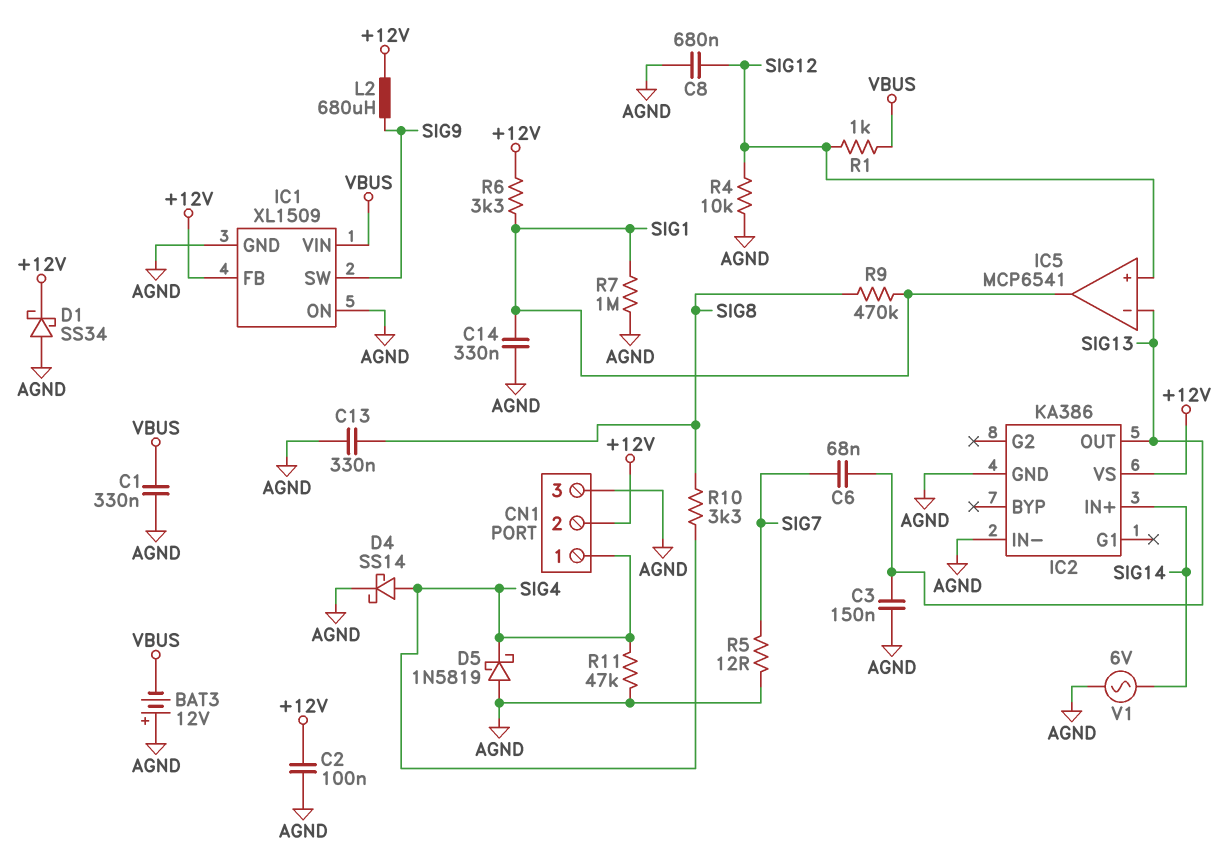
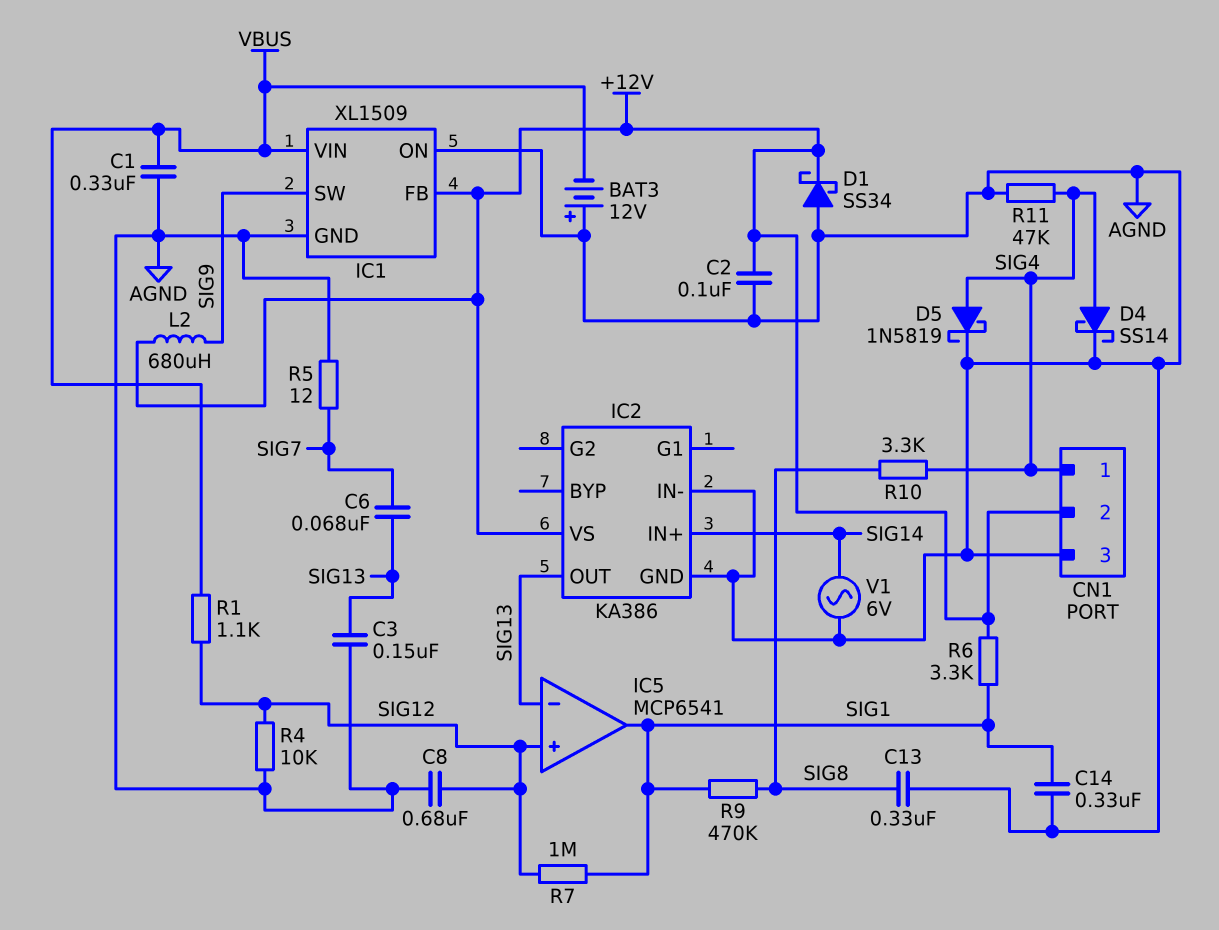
D5: schottky 1N5819 (A AGND, K SIG4) -> schottky 1N5819 (A SIG4, K AGND)
R1: 1k (SIG12, VBUS) -> 1.1k (SIG12, VBUS)
R7: 1M (AGND, SIG1) -> 1M (SIG1, SIG12)

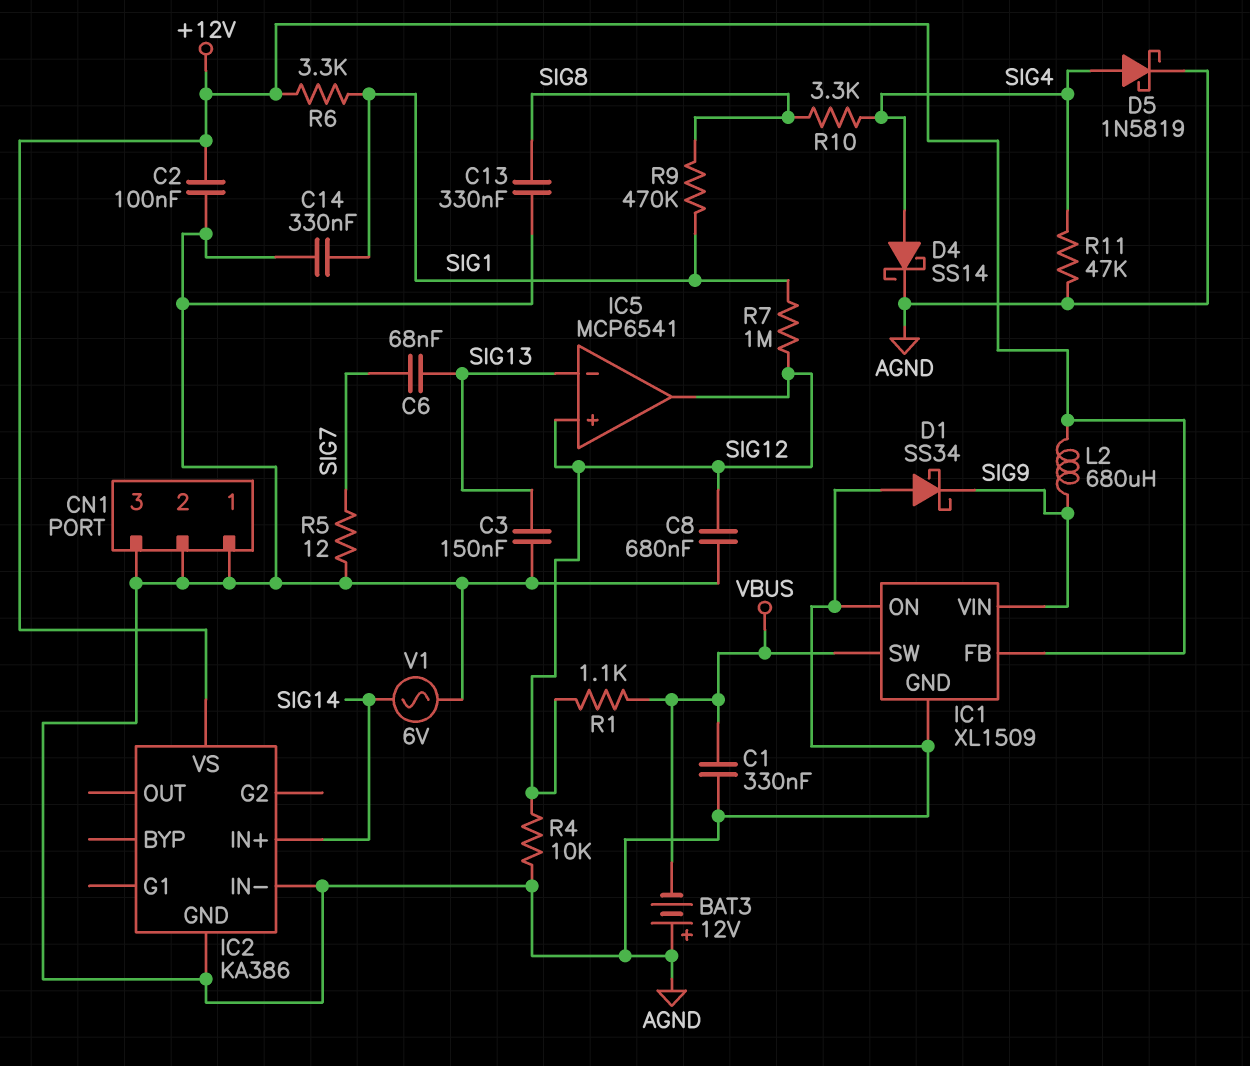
CN1 pin 1: SIG4 -> AGND
CN1 pin 2: +12V -> AGND
D1: schottky SS34 (A AGND, K +12V) -> schottky SS34 (A AGND, K SIG9)
IC1 pin SW: SIG9 -> VBUS
IC1 pin VIN: VBUS -> SIG9
IC2 pin OUT: SIG13 -> none
IC5 pin out: SIG1 -> SIG12

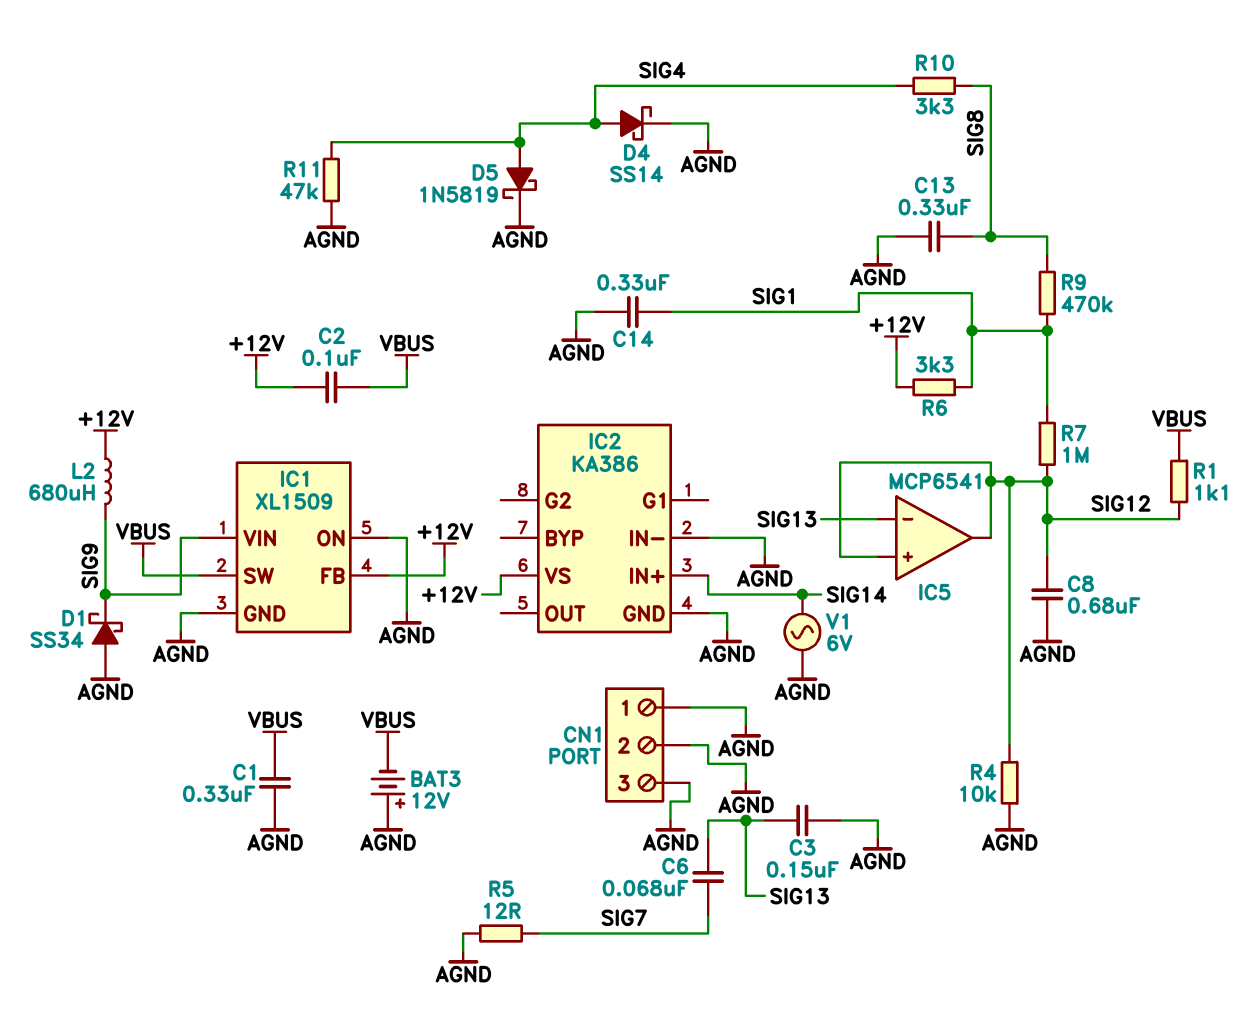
C2: 100nF (+12V, AGND) -> 100nF (+12V, VBUS)

